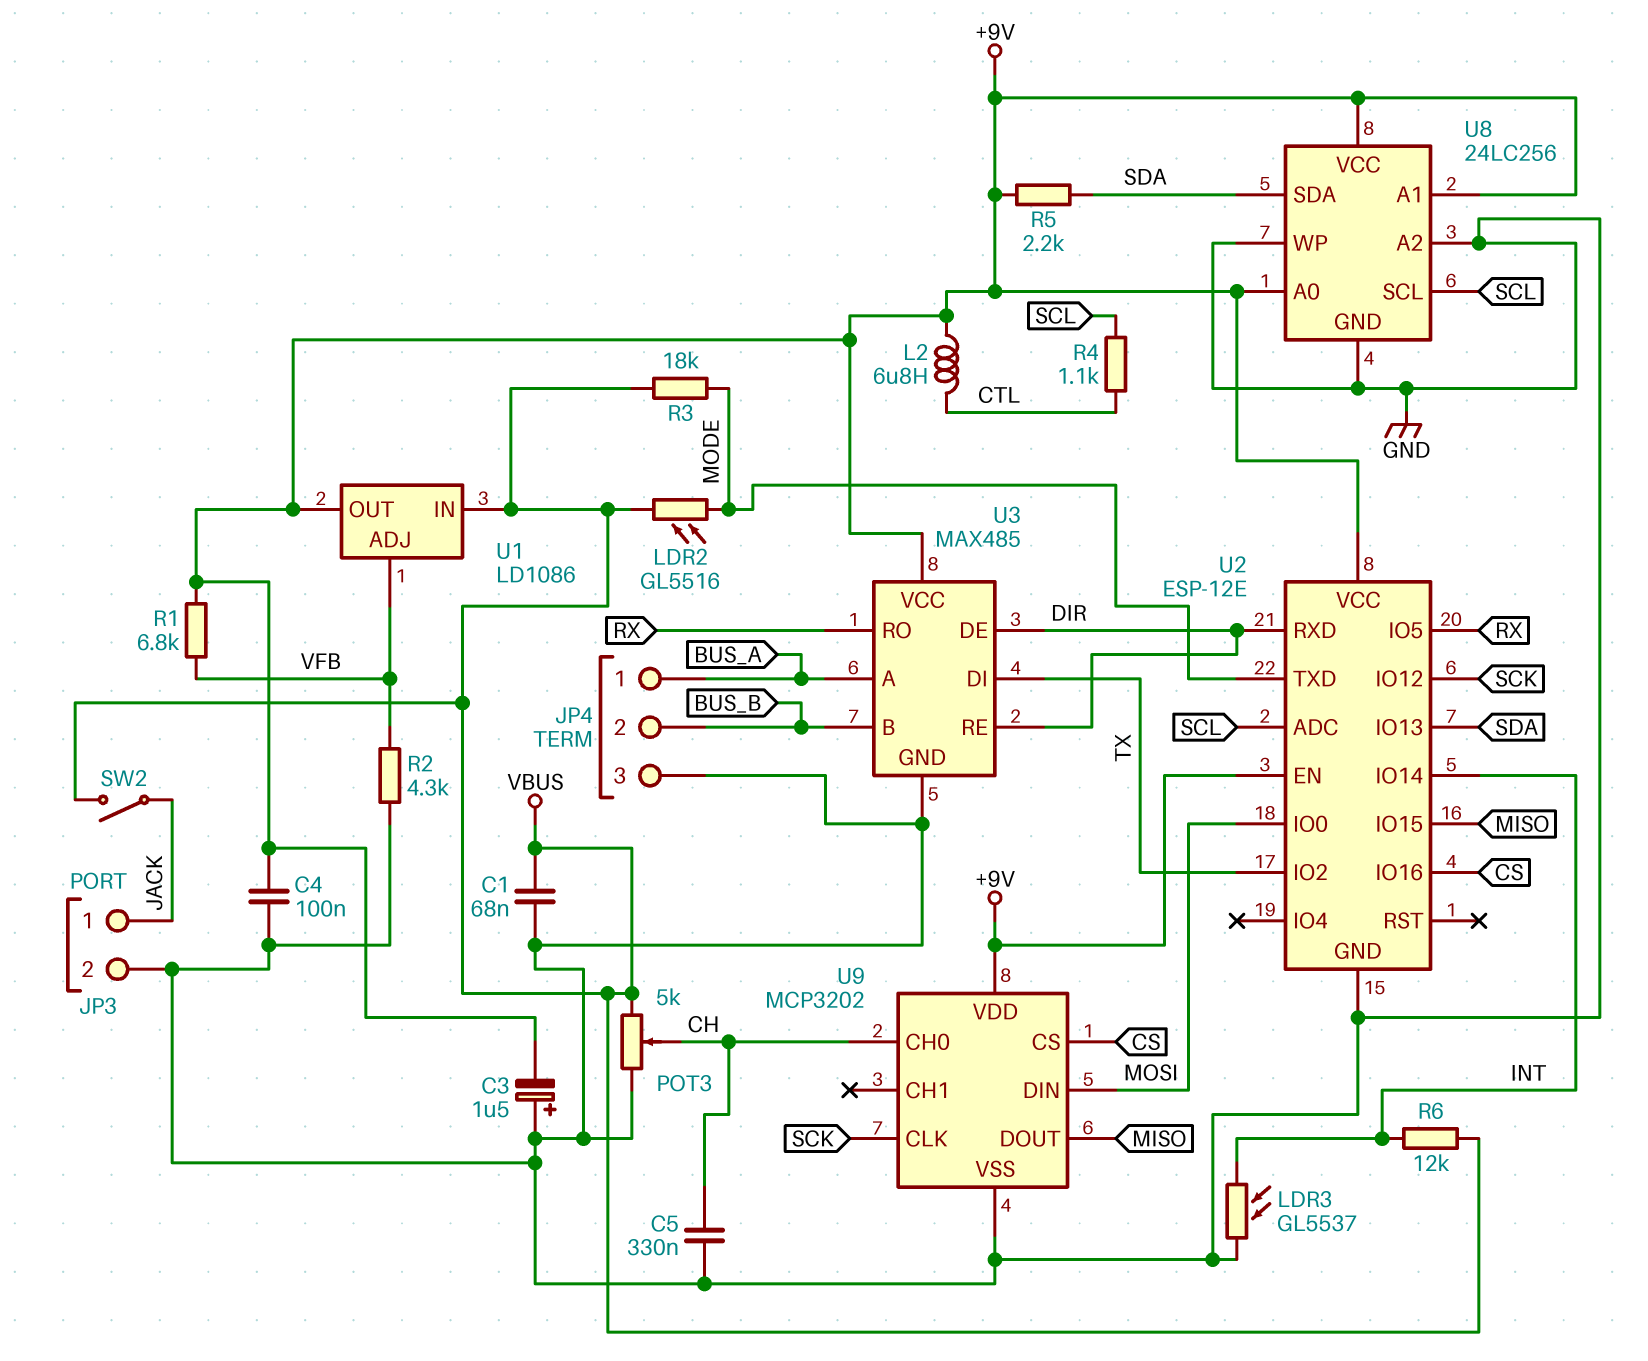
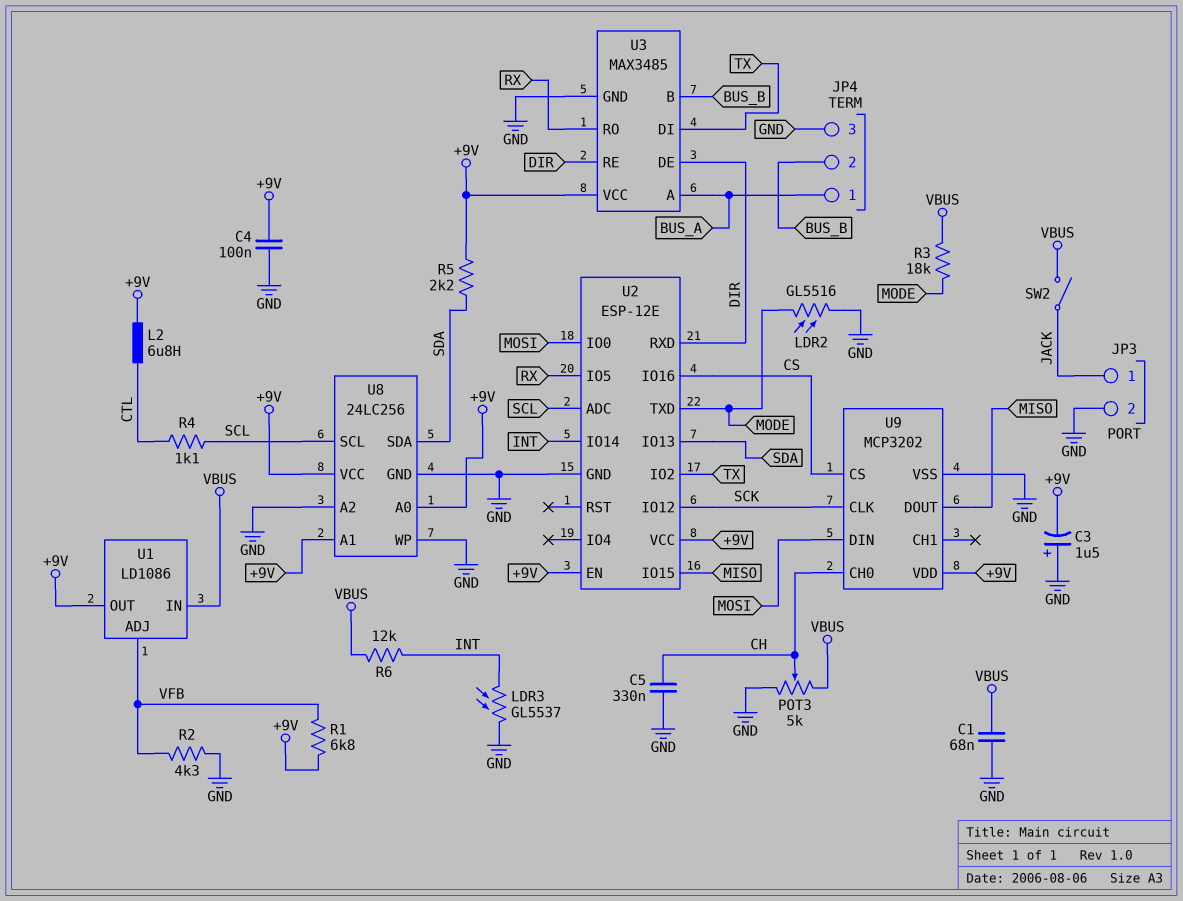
LDR2: GL5516 (MODE, VBUS) -> GL5516 (GND, MODE)
U3: MAX485 -> MAX3485

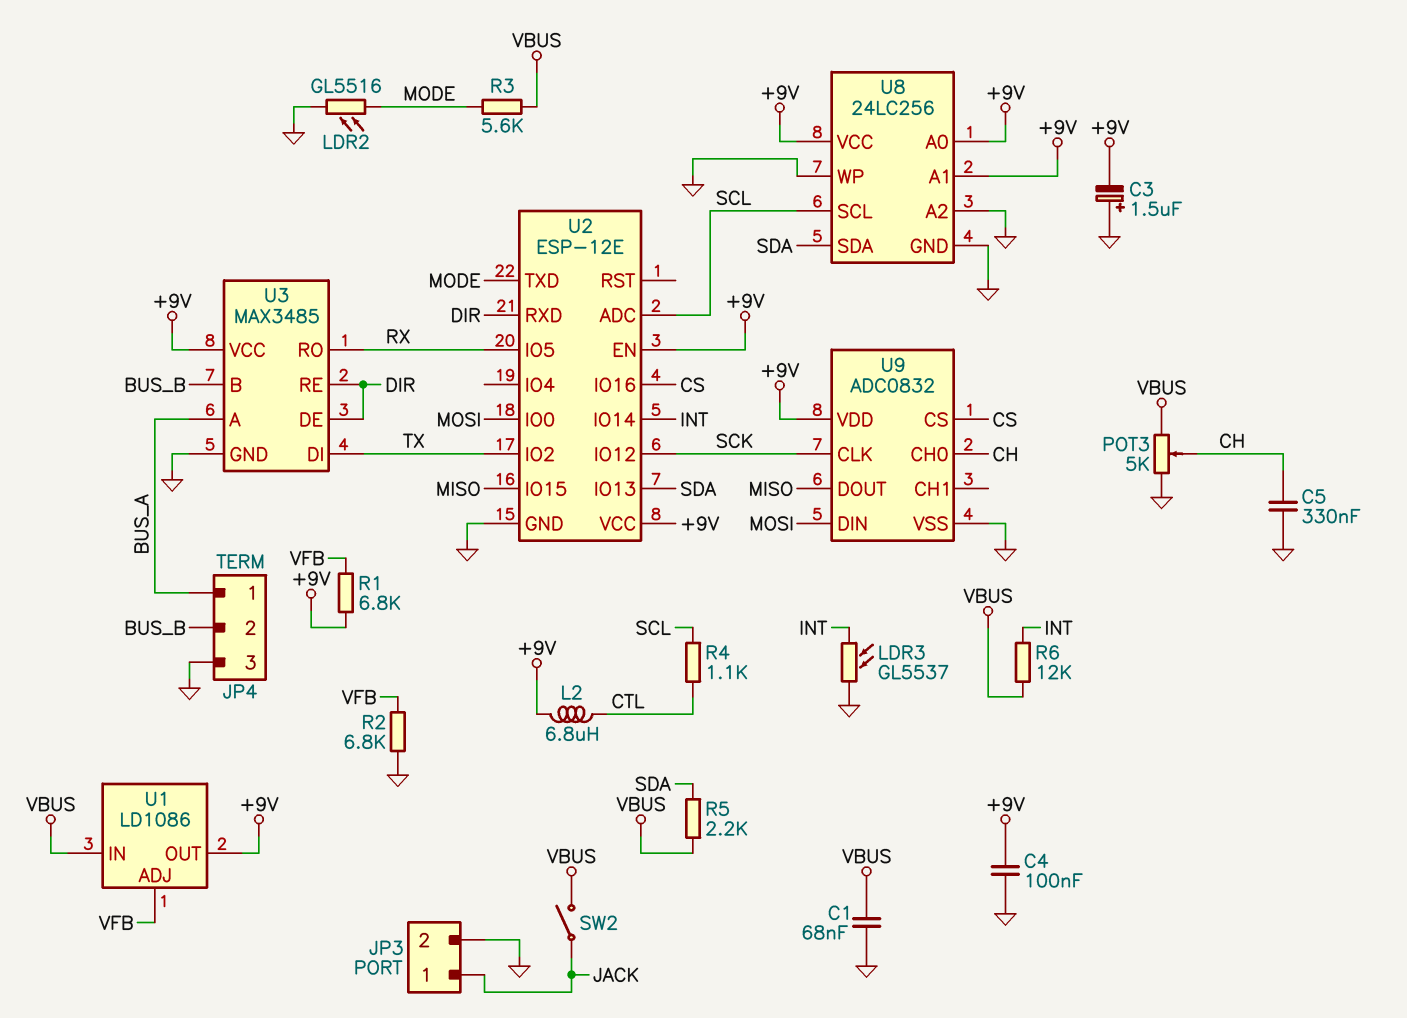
R2: 4.3k (GND, VFB) -> 6.8k (GND, VFB)
R3: 18k (MODE, VBUS) -> 5.6k (MODE, VBUS)
R5: 2.2k (+9V, SDA) -> 2.2k (SDA, VBUS)
U9: MCP3202 -> ADC0832

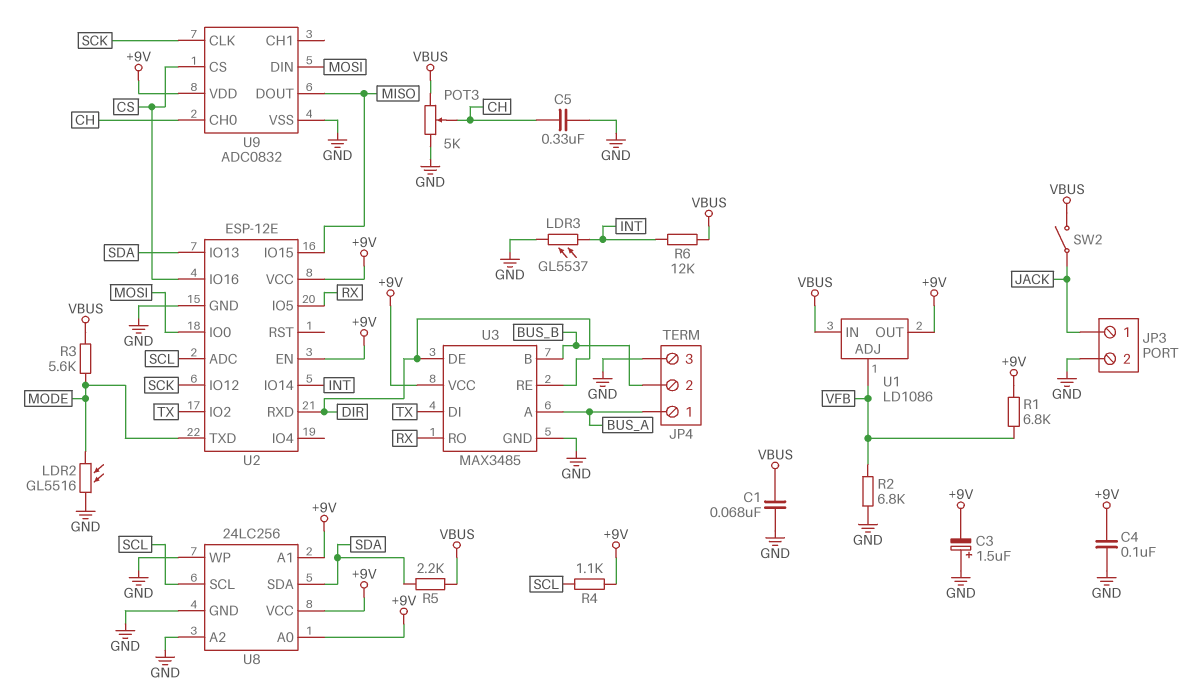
L2: 6.8uH (+9V, CTL) -> none
R4: 1.1k (CTL, SCL) -> 1.1k (+9V, SCL)

